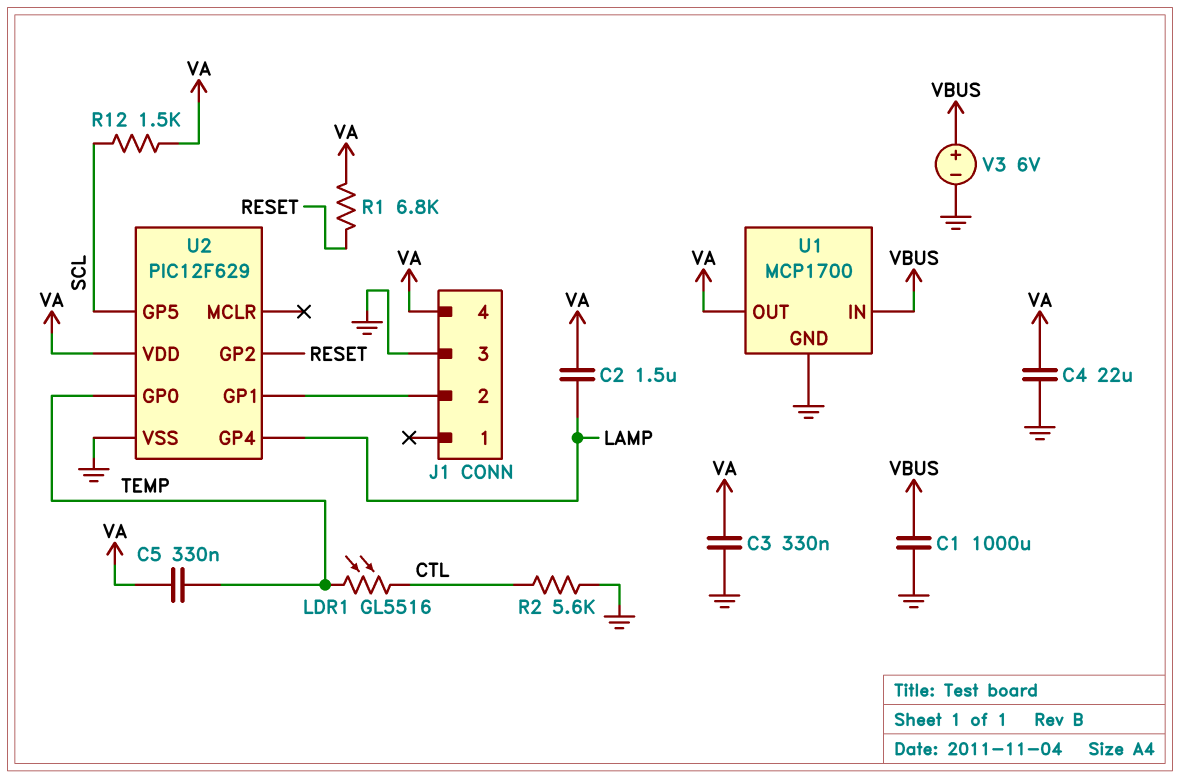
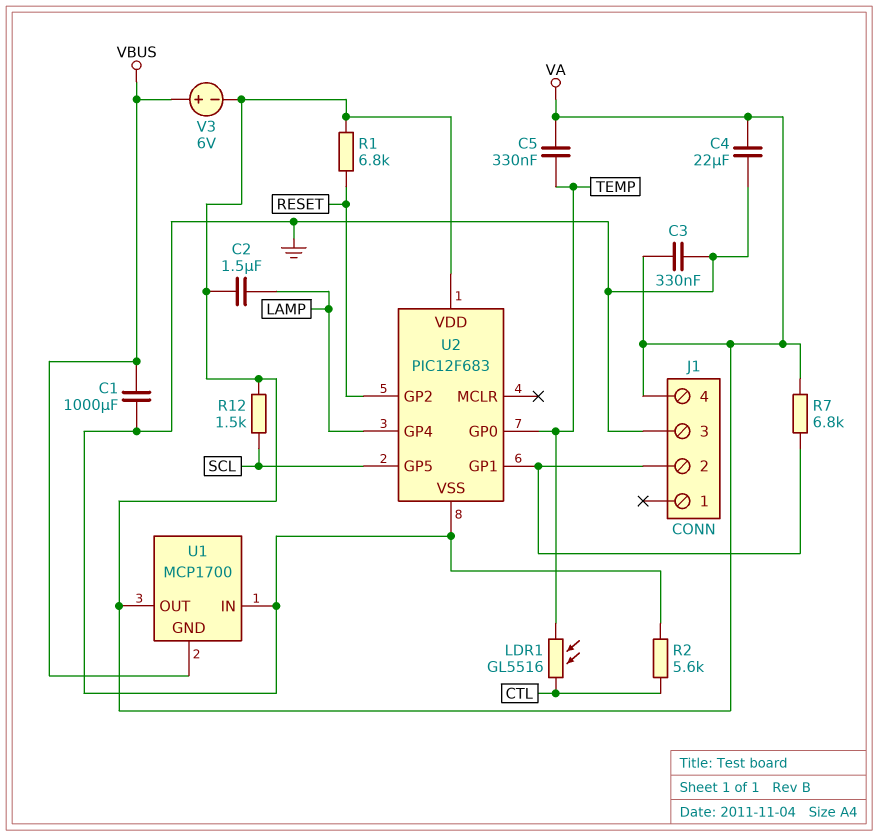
R7: none -> 6.8k (J1/2, VA)
U1 pin GND: GND -> VBUS
U1 pin IN: VBUS -> GND
U2: PIC12F629 -> PIC12F683
V3: 6V (plus VBUS, minus GND) -> 6V (plus VBUS, minus VA)

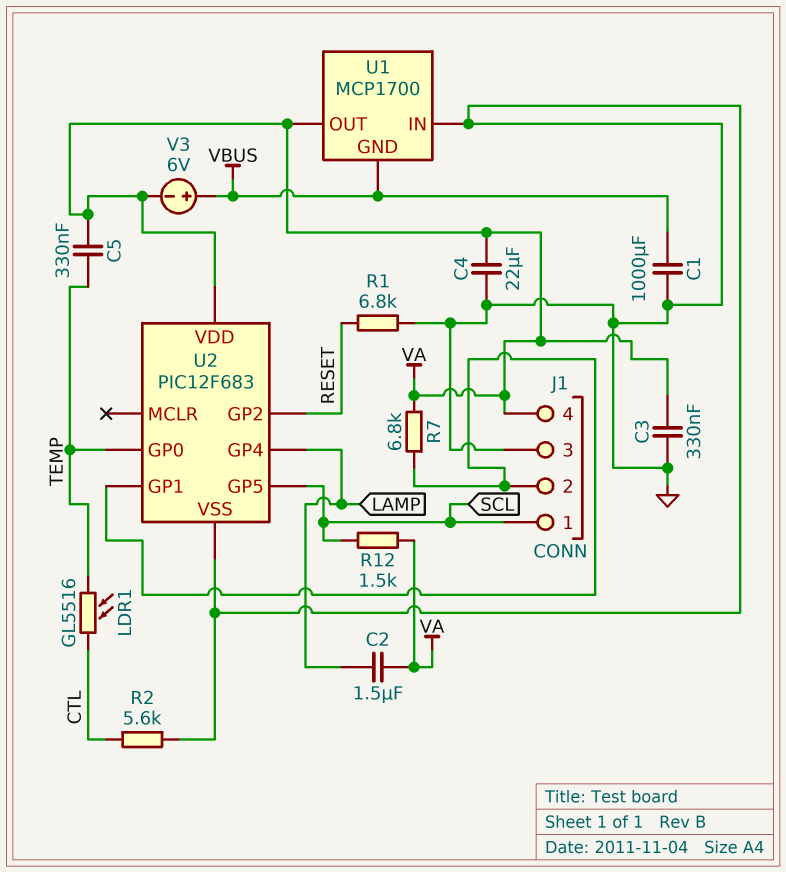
J1 pin 1: none -> SCL
R1: 6.8k (RESET, VA) -> 6.8k (GND, RESET)

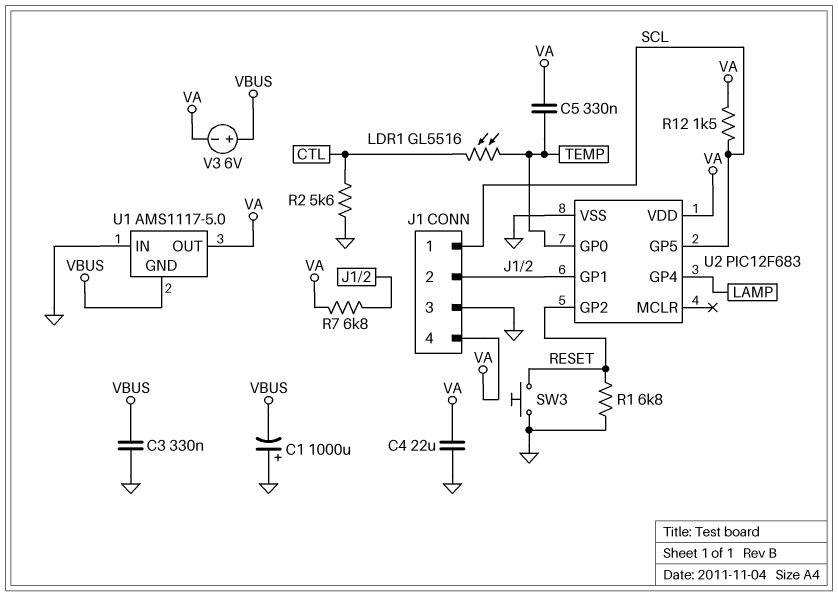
C1: 1000uF (GND, VBUS) -> 1000uF (plus GND, minus VBUS)
C2: 1.5uF (LAMP, VA) -> none
C3: 330nF (GND, VA) -> 330nF (GND, VBUS)
SW3: none -> button (GND, RESET)
U1: MCP1700 -> AMS1117-5.0

